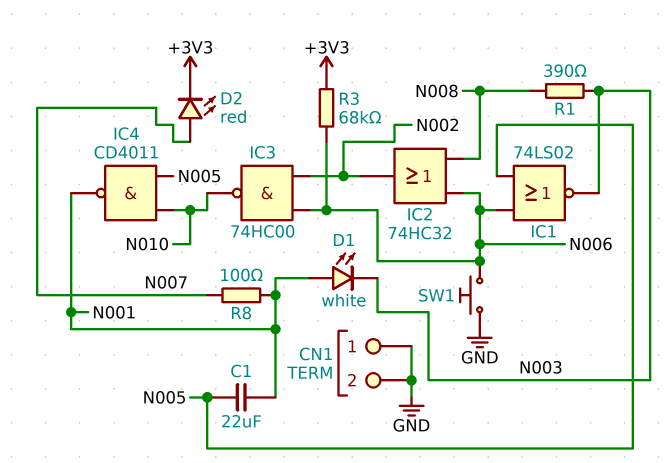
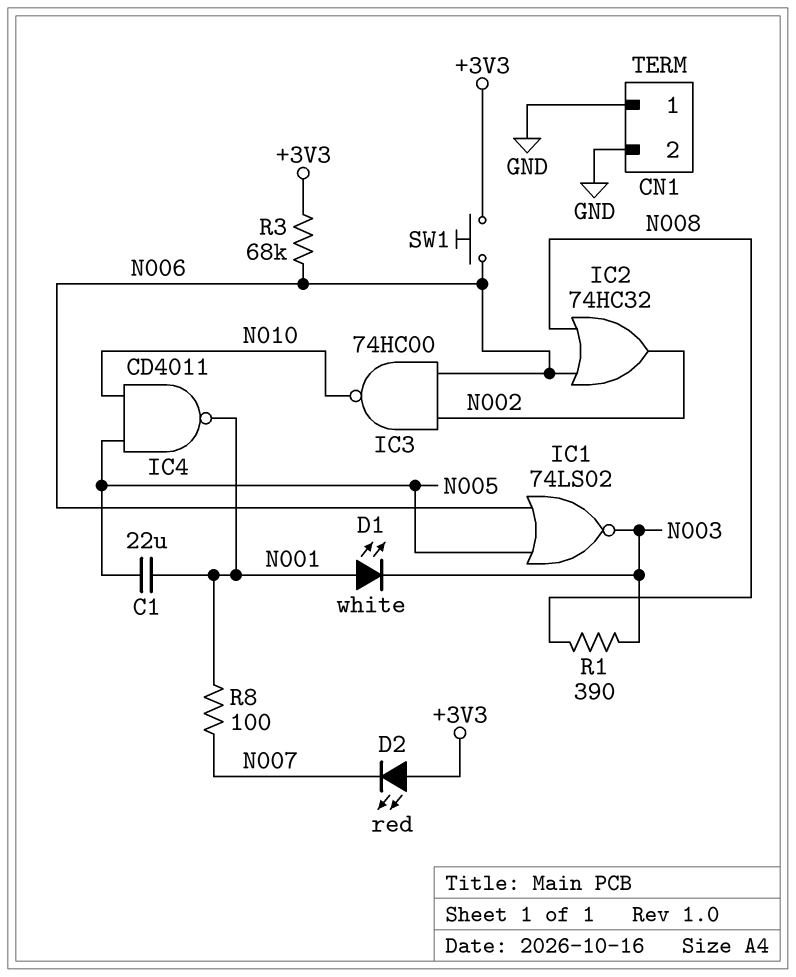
D2: LED red (A N007, K +3V3) -> LED red (A +3V3, K N007)
SW1: button (GND, N006) -> button (+3V3, N006)

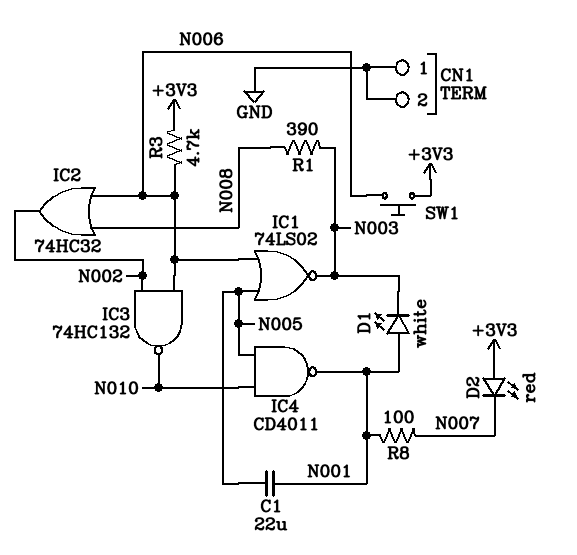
IC3: NAND 74HC00 (in N002, in N006, out N010) -> NAND 74HC132 (in N002, in N006, out N010)
R3: 68k (+3V3, N006) -> 4.7k (+3V3, N006)

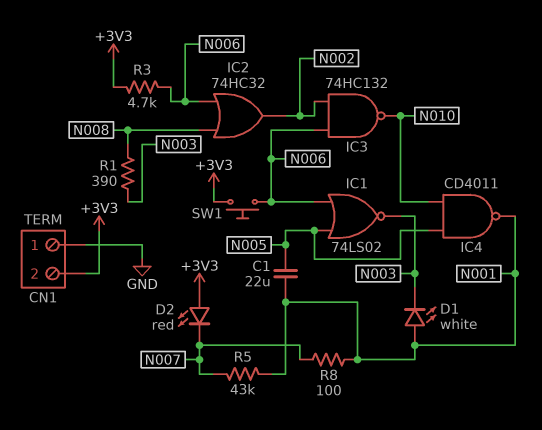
CN1 pin 2: GND -> +3V3
R5: none -> 43k (N001, N007)

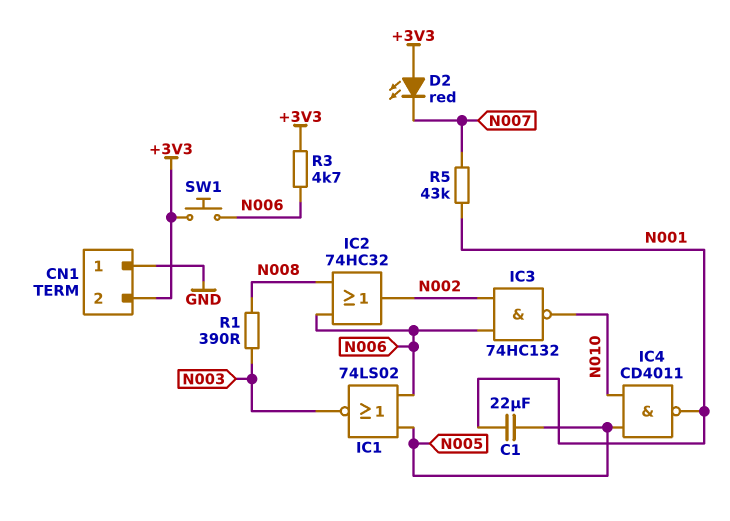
D1: LED white (A N001, K N003) -> none
R8: 100 (N001, N007) -> none

